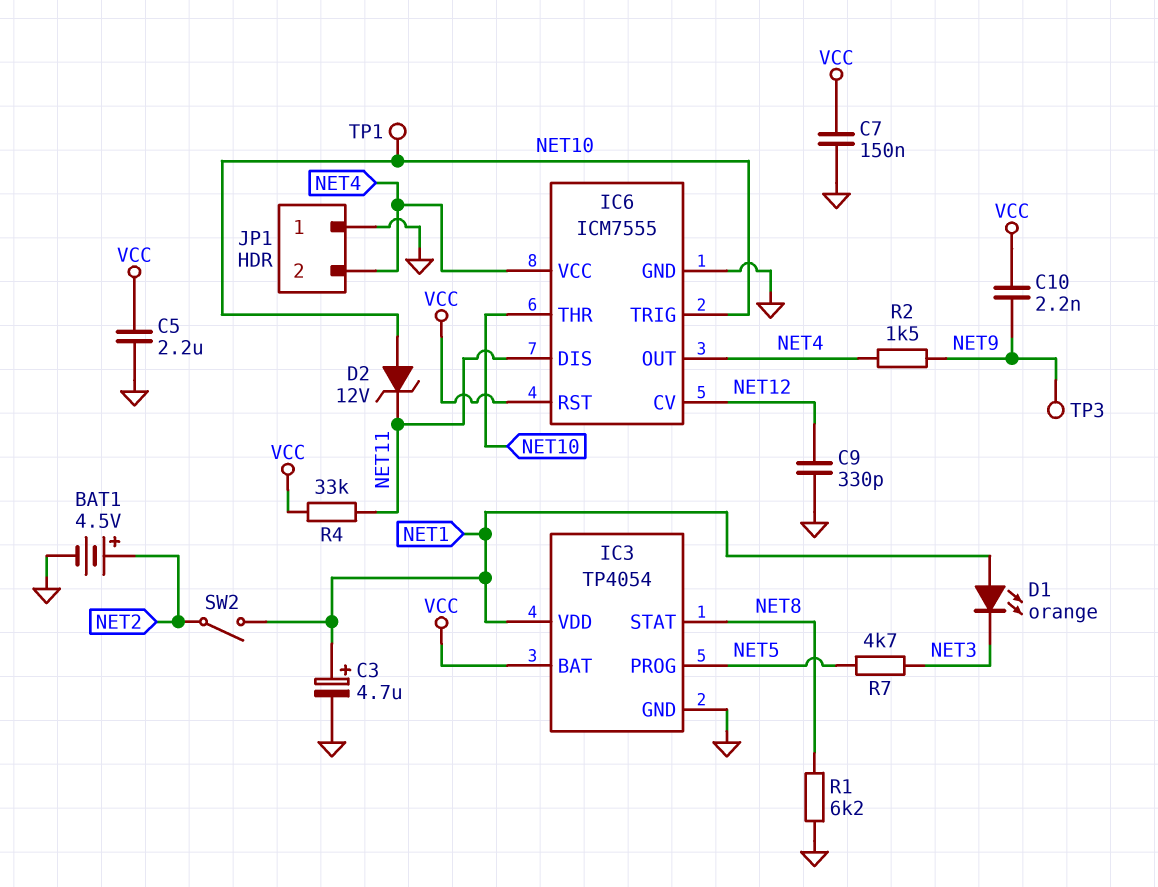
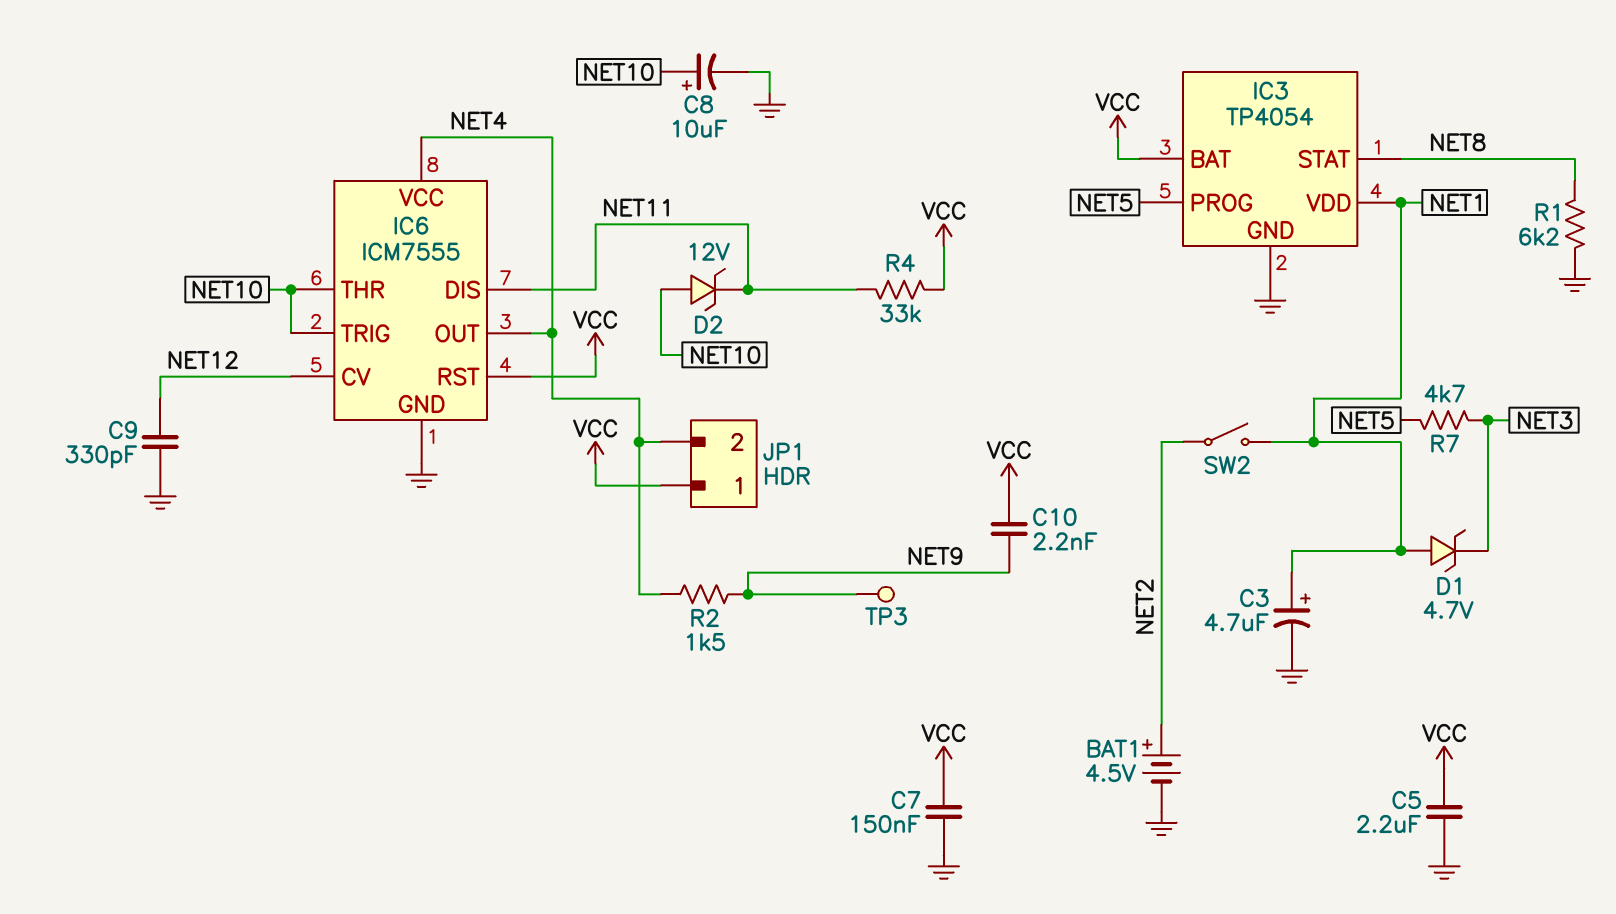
C8: none -> 10uF (plus NET10, minus GND)
D1: LED orange (A NET1, K NET3) -> zener 4.7V (A NET1, K NET3)
JP1 pin 1: GND -> VCC
TP1: test point (NET10) -> none

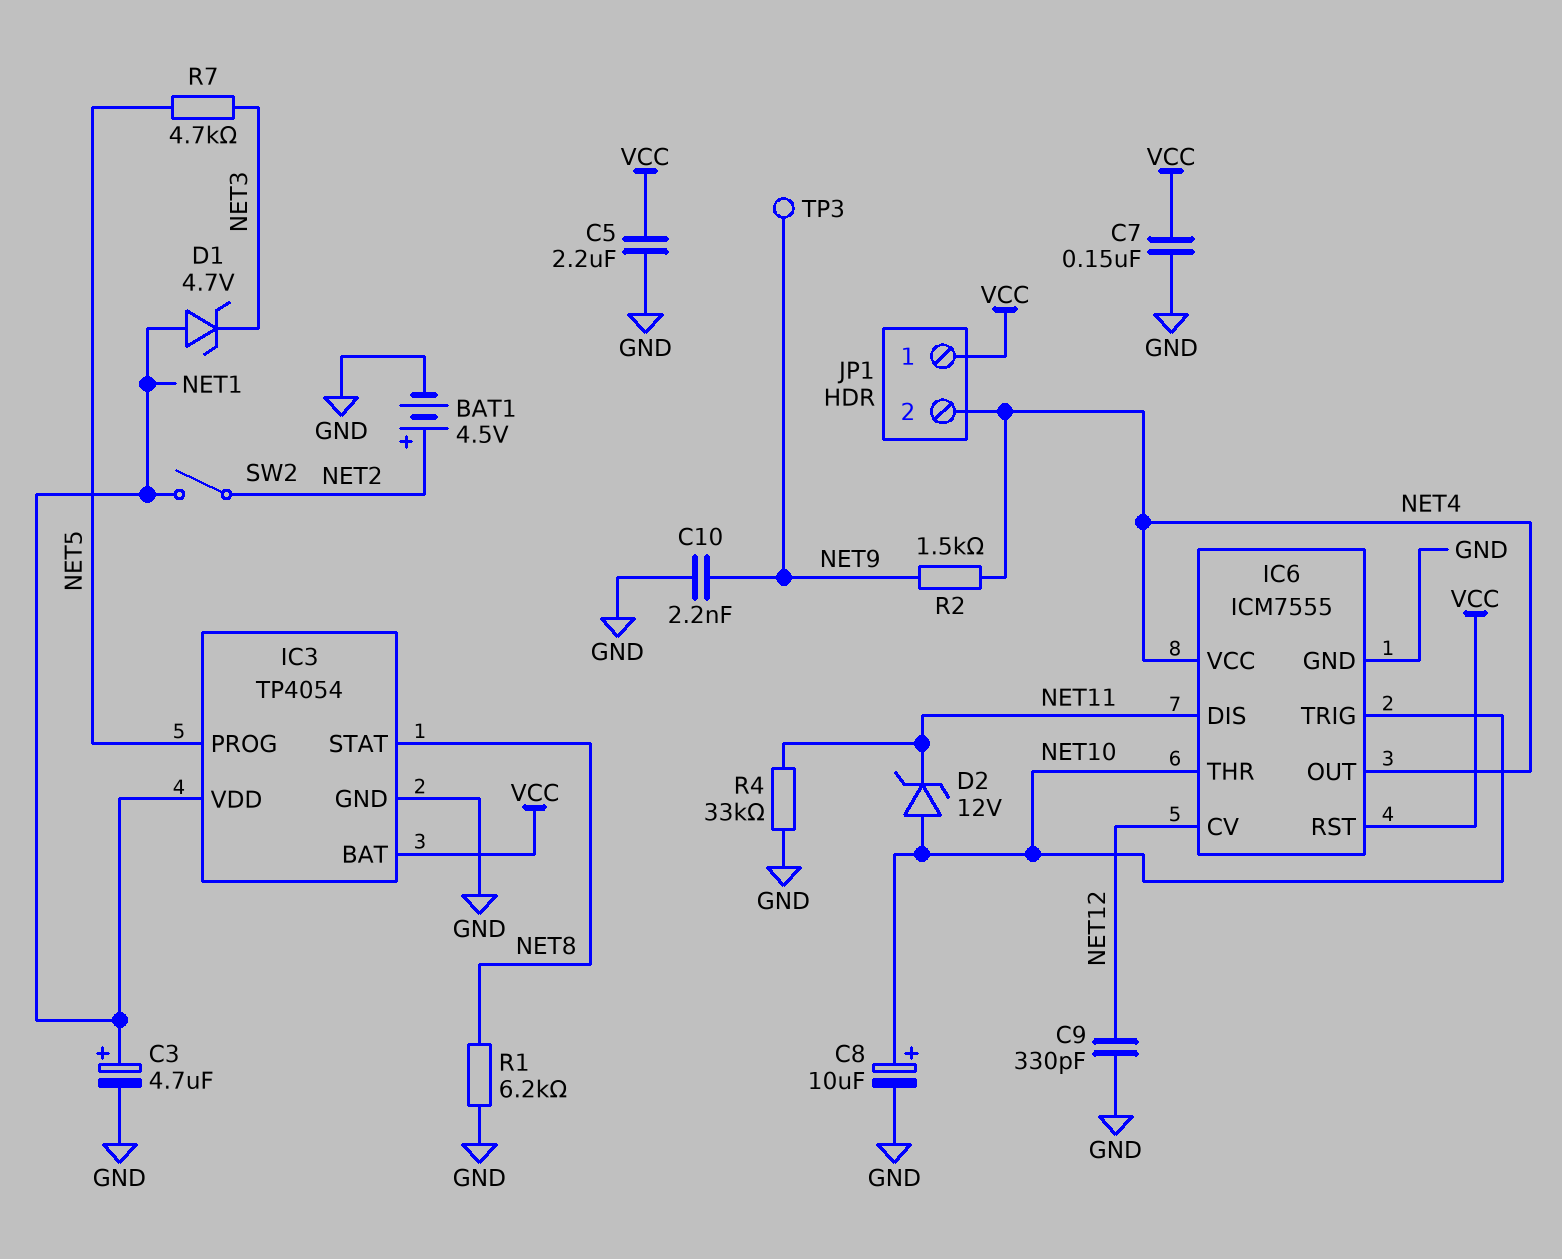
C10: 2.2nF (NET9, VCC) -> 2.2nF (GND, NET9)
R4: 33k (NET11, VCC) -> 33k (GND, NET11)

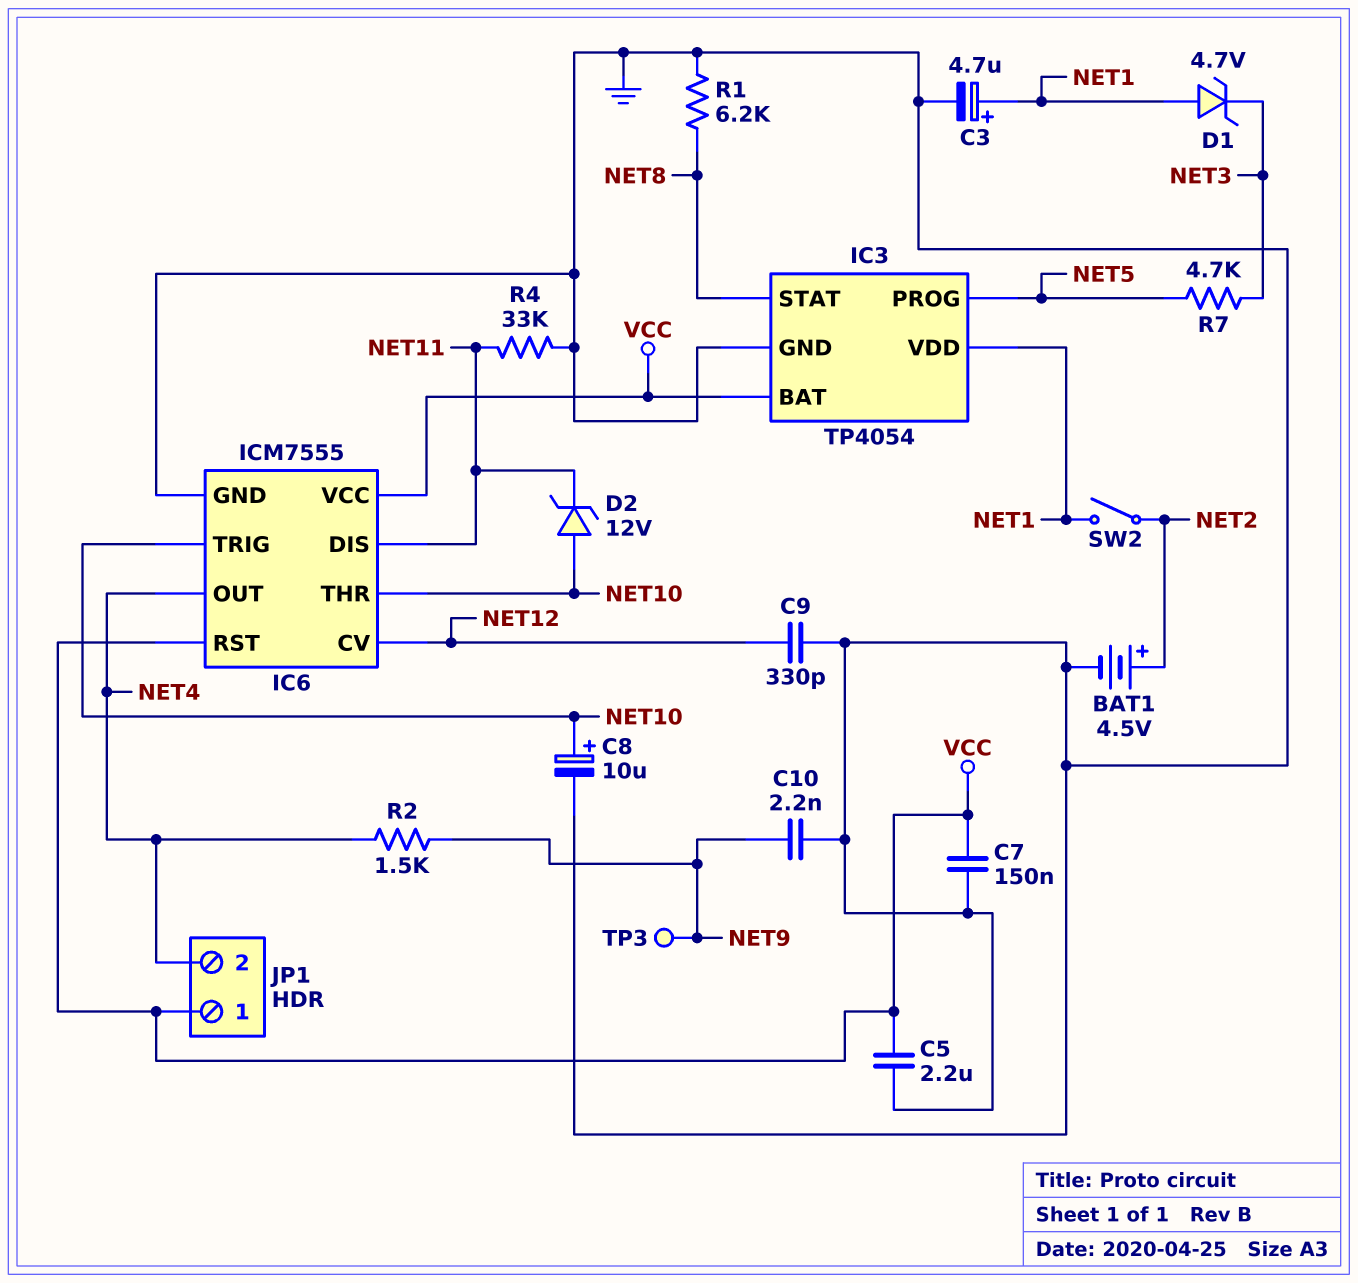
IC6 pin VCC: NET4 -> VCC

